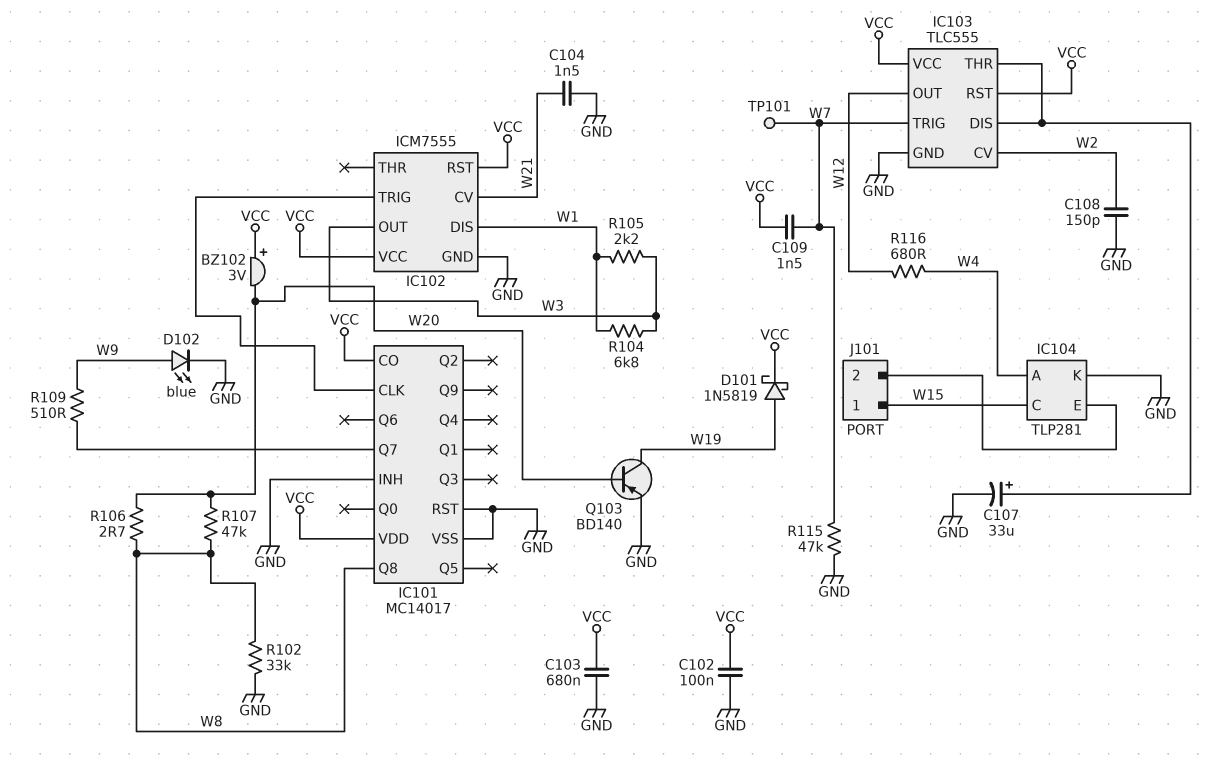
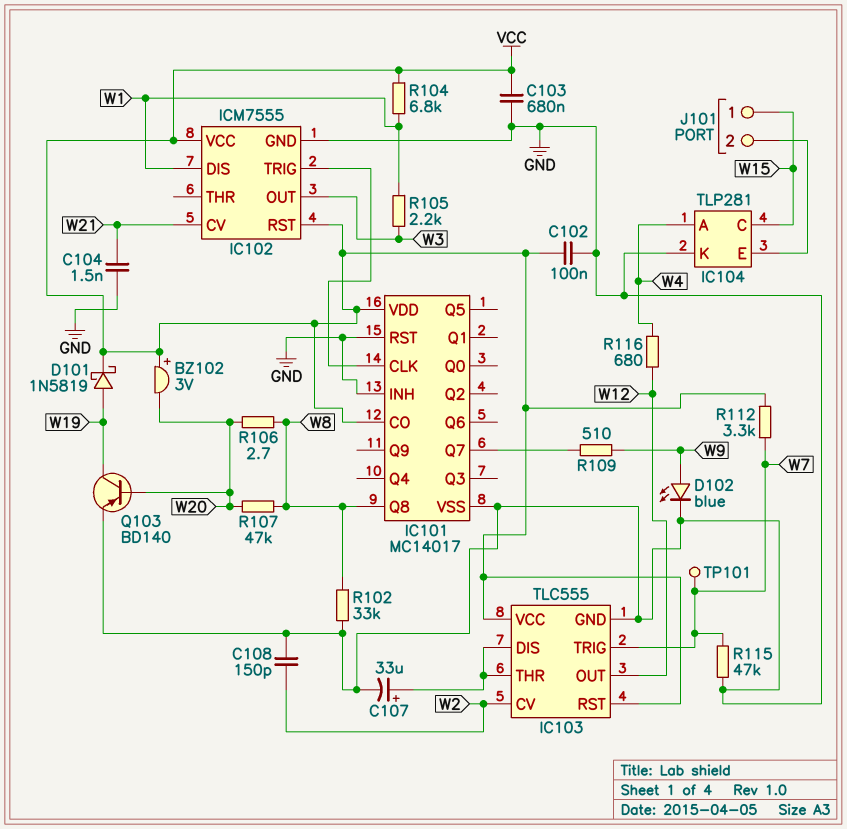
C109: 1.5nF (VCC, W7) -> none
R104: 6.8k (W1, W3) -> 6.8k (VCC, W1)
R112: none -> 3.3k (VCC, W7)

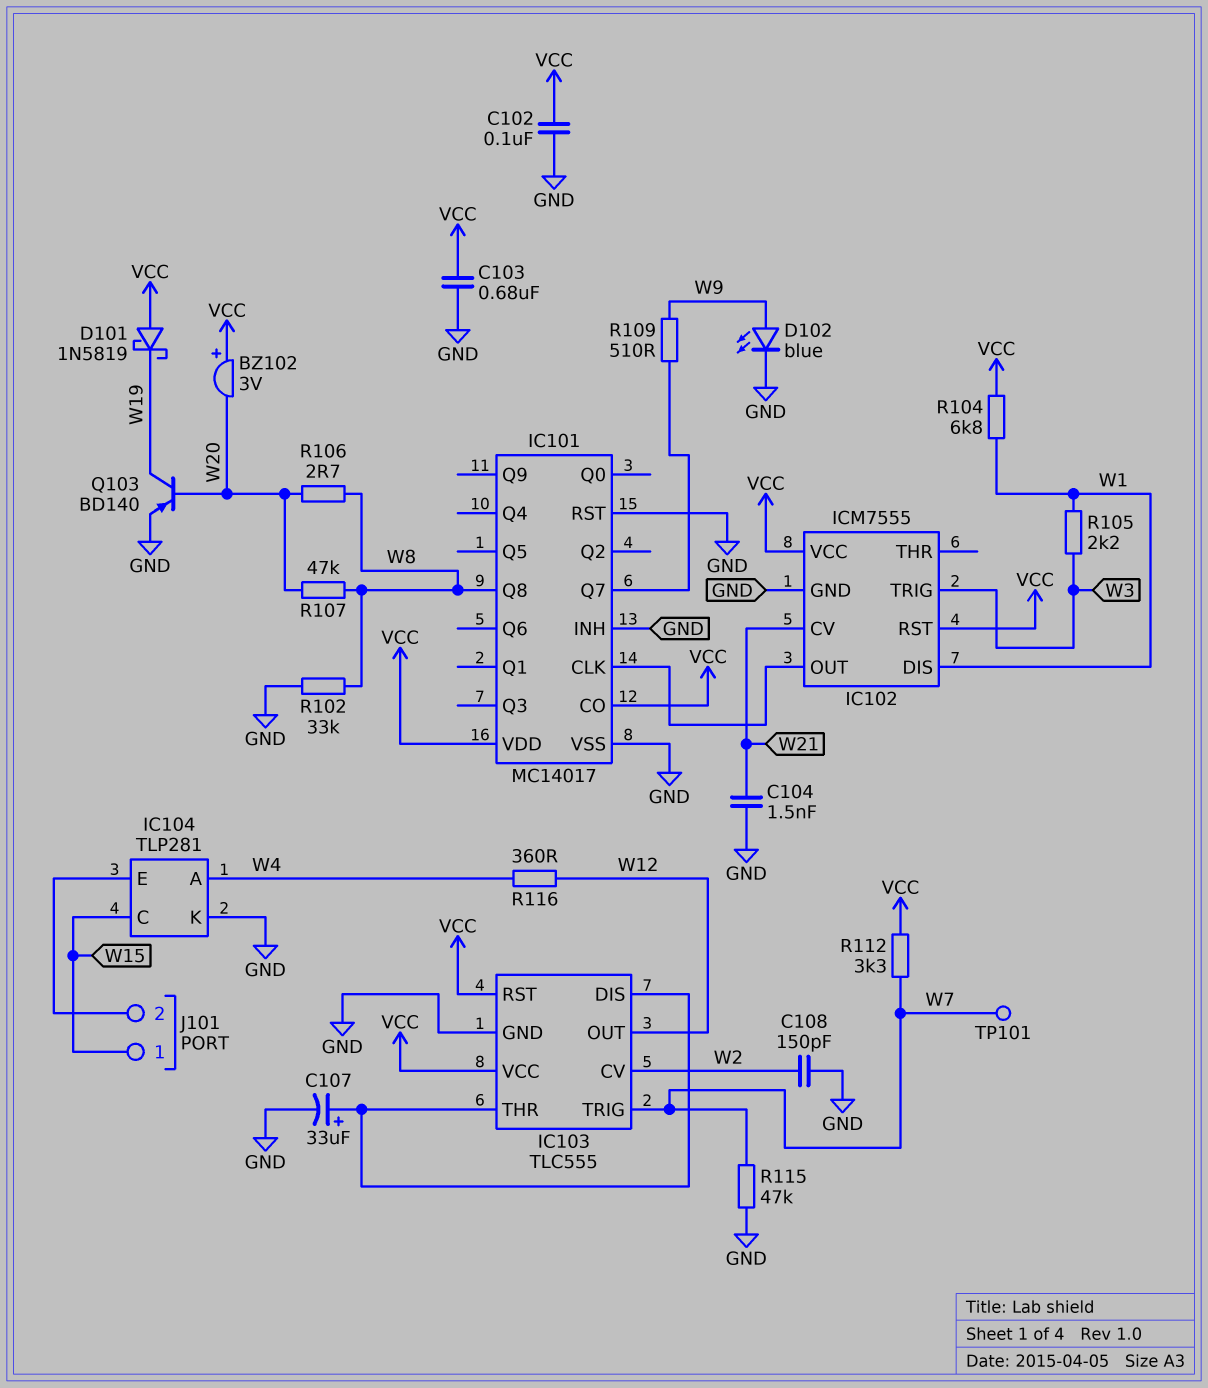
D101: schottky 1N5819 (A W19, K VCC) -> schottky 1N5819 (A VCC, K W19)
IC102 pin OUT: W3 -> IC101/CLK
IC102 pin TRIG: IC101/CLK -> W3
R116: 680 (W4, W12) -> 360 (W4, W12)

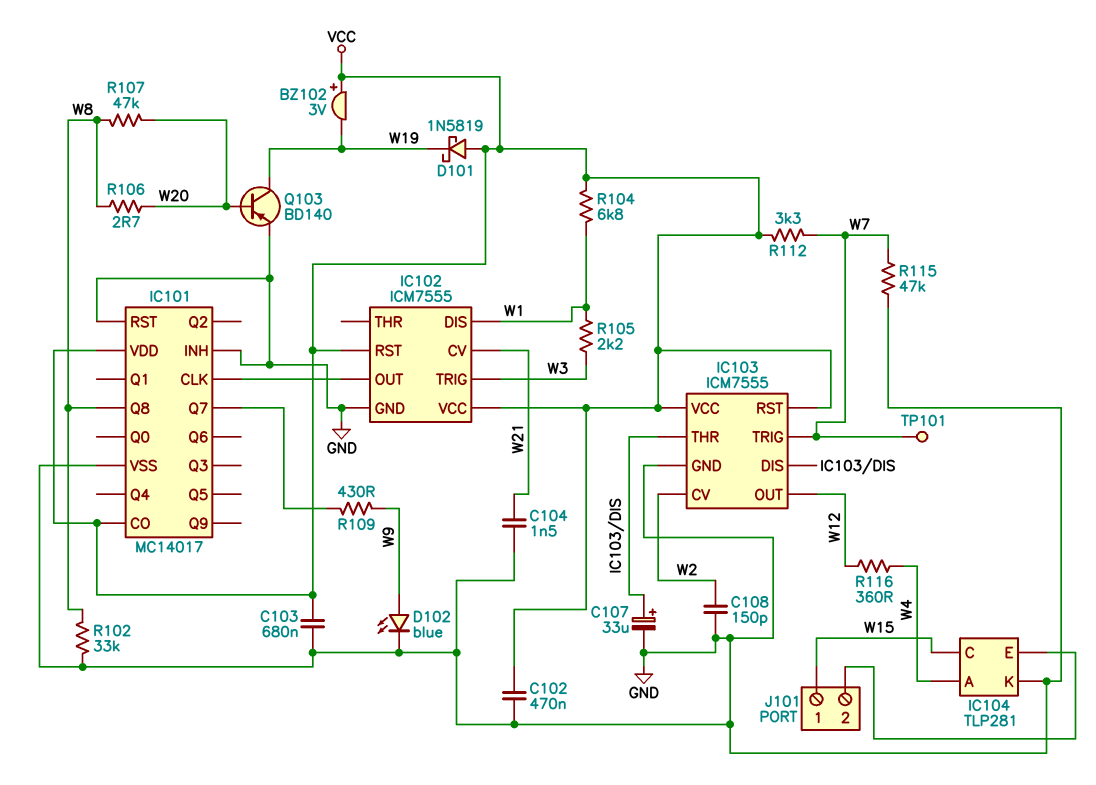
BZ102: buzzer 3V (plus VCC, minus W20) -> buzzer 3V (plus VCC, minus W19)
C102: 100nF (GND, VCC) -> 470nF (GND, VCC)
IC103: TLC555 -> ICM7555
R109: 510 (IC101/Q7, W9) -> 430 (IC101/Q7, W9)

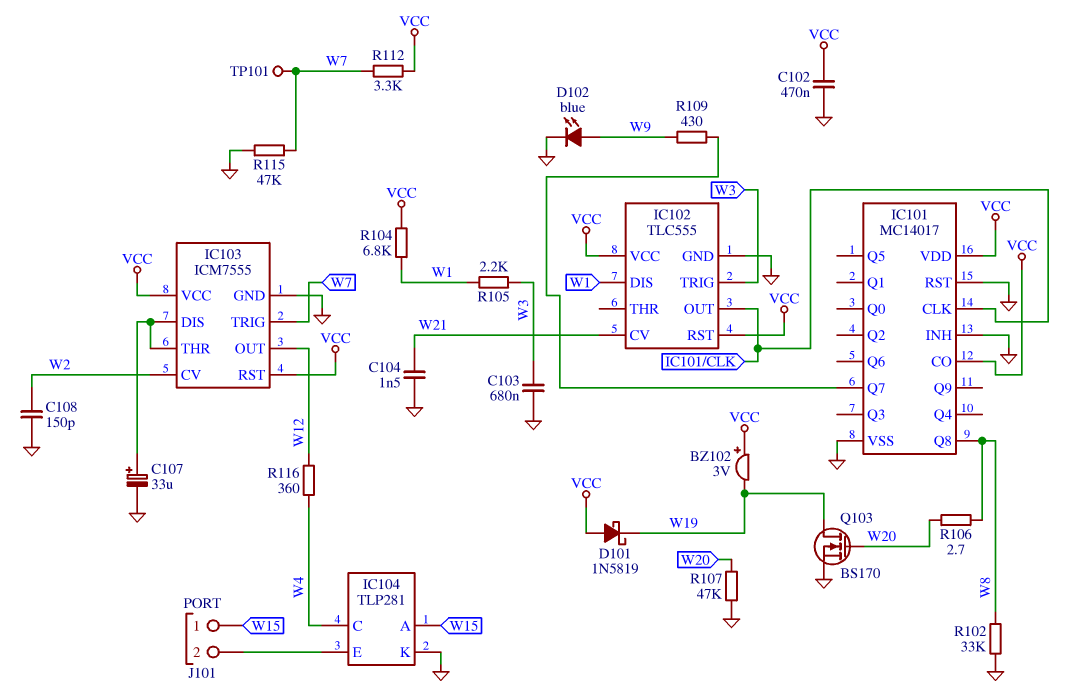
C103: 680nF (GND, VCC) -> 680nF (GND, W3)
IC102: ICM7555 -> TLC555
IC104 pin A: W4 -> W15
IC104 pin C: W15 -> W4
Q103: PNP BD140 (B W20, C W19, E GND) -> NMOS BS170 (G W20, D W19, S GND)
R107: 47k (W8, W20) -> 47k (GND, W20)

